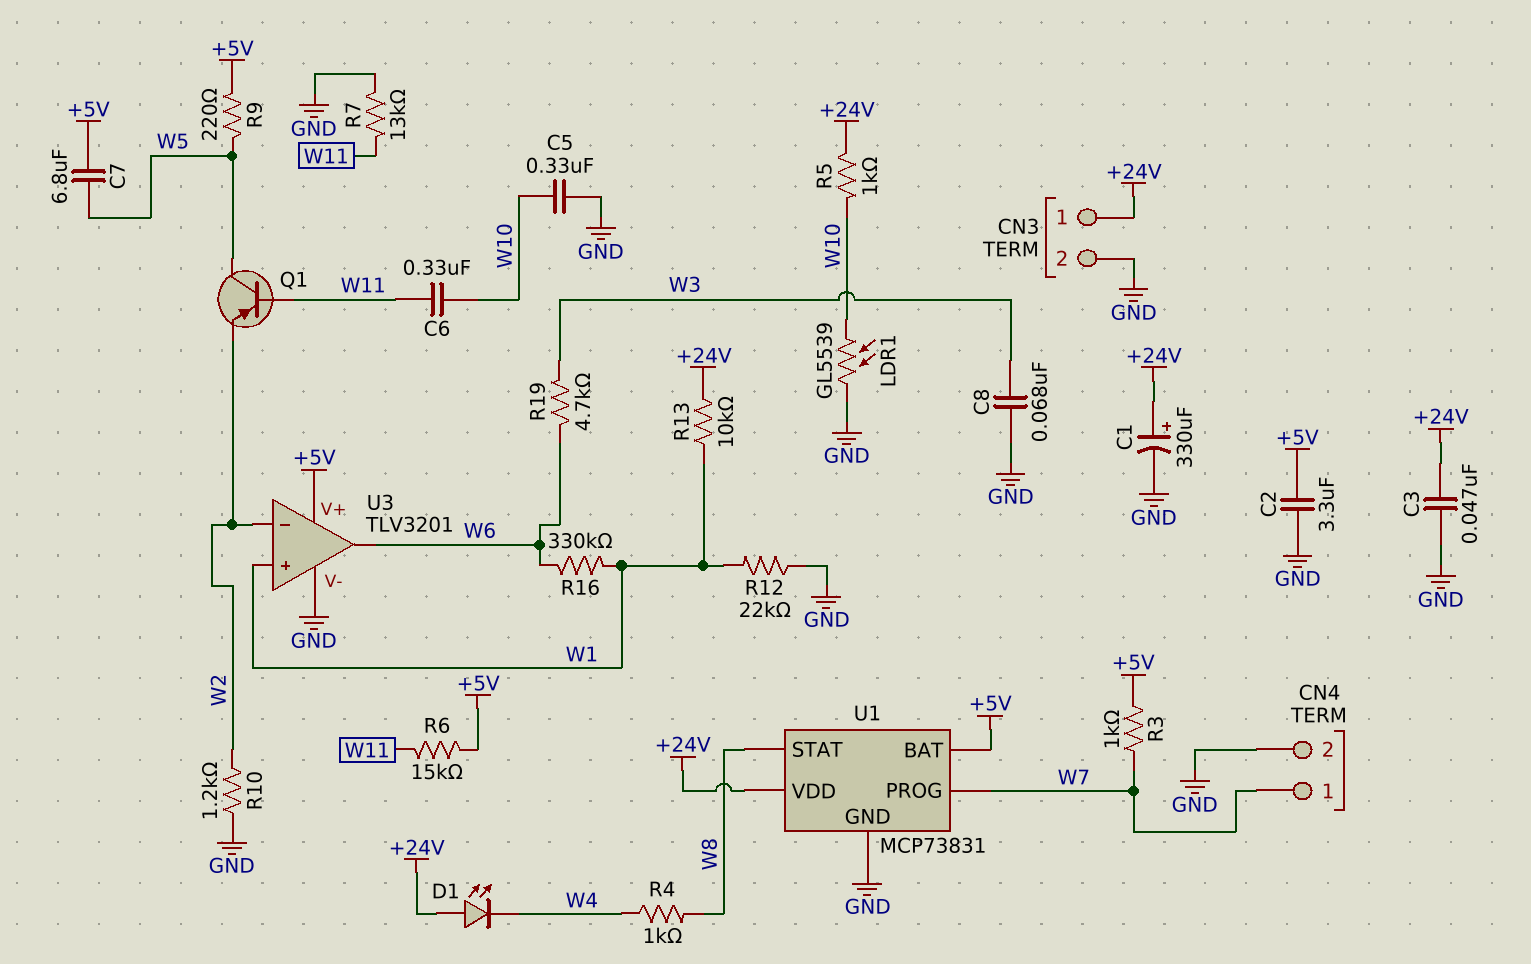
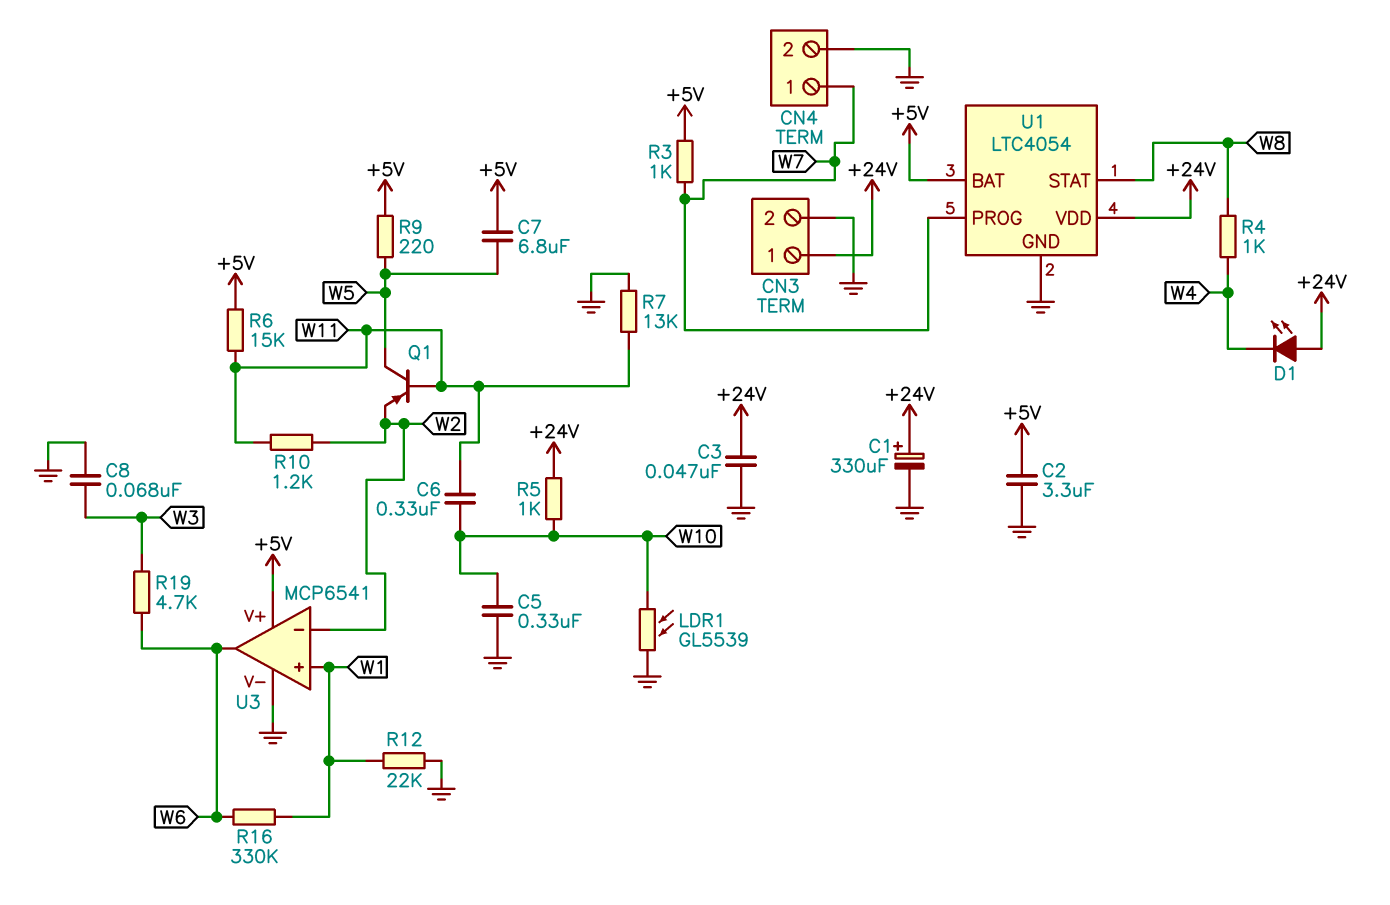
R10: 1.2k (GND, W2) -> 1.2k (W2, W11)
R13: 10k (+24V, W1) -> none
U1: MCP73831 -> LTC4054
U3: TLV3201 -> MCP6541

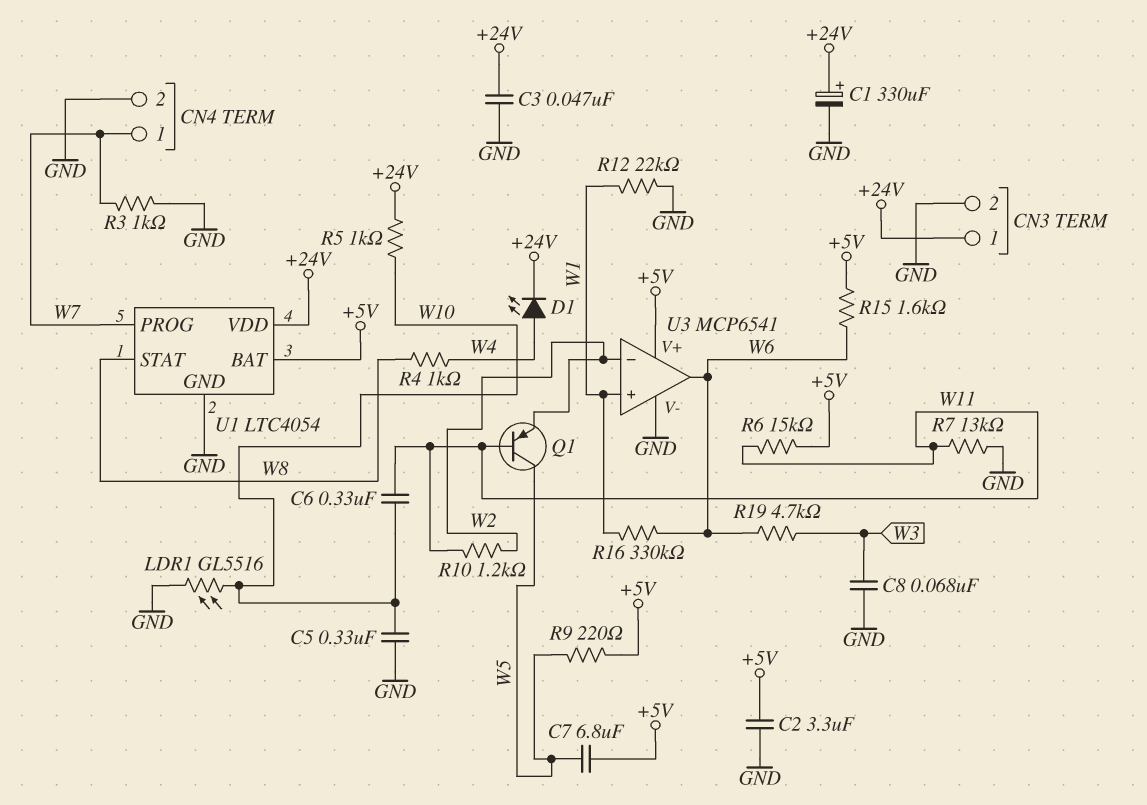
D1: LED (A +24V, K W4) -> LED (A W4, K +24V)
LDR1: GL5539 (GND, W10) -> GL5516 (GND, W10)
R3: 1k (+5V, W7) -> 1k (GND, W7)
R15: none -> 1.6k (+5V, W6)

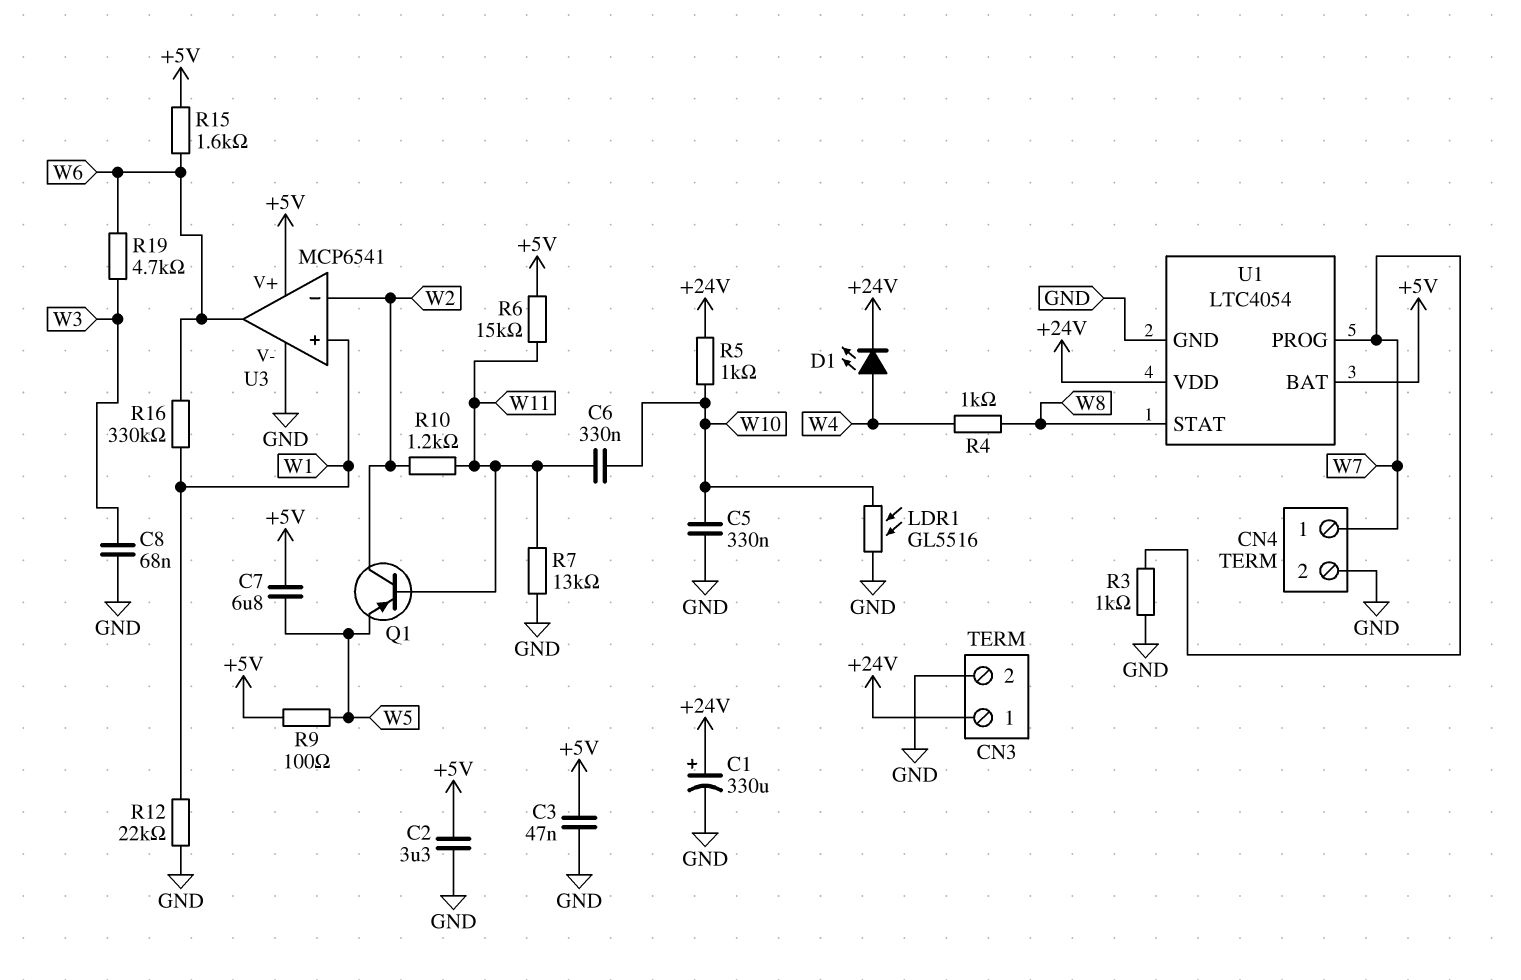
C3: 47nF (+24V, GND) -> 47nF (+5V, GND)
Q1: PNP (B W11, C W5, E W2) -> PNP (B W11, C W2, E W5)
R9: 220 (+5V, W5) -> 100 (+5V, W5)

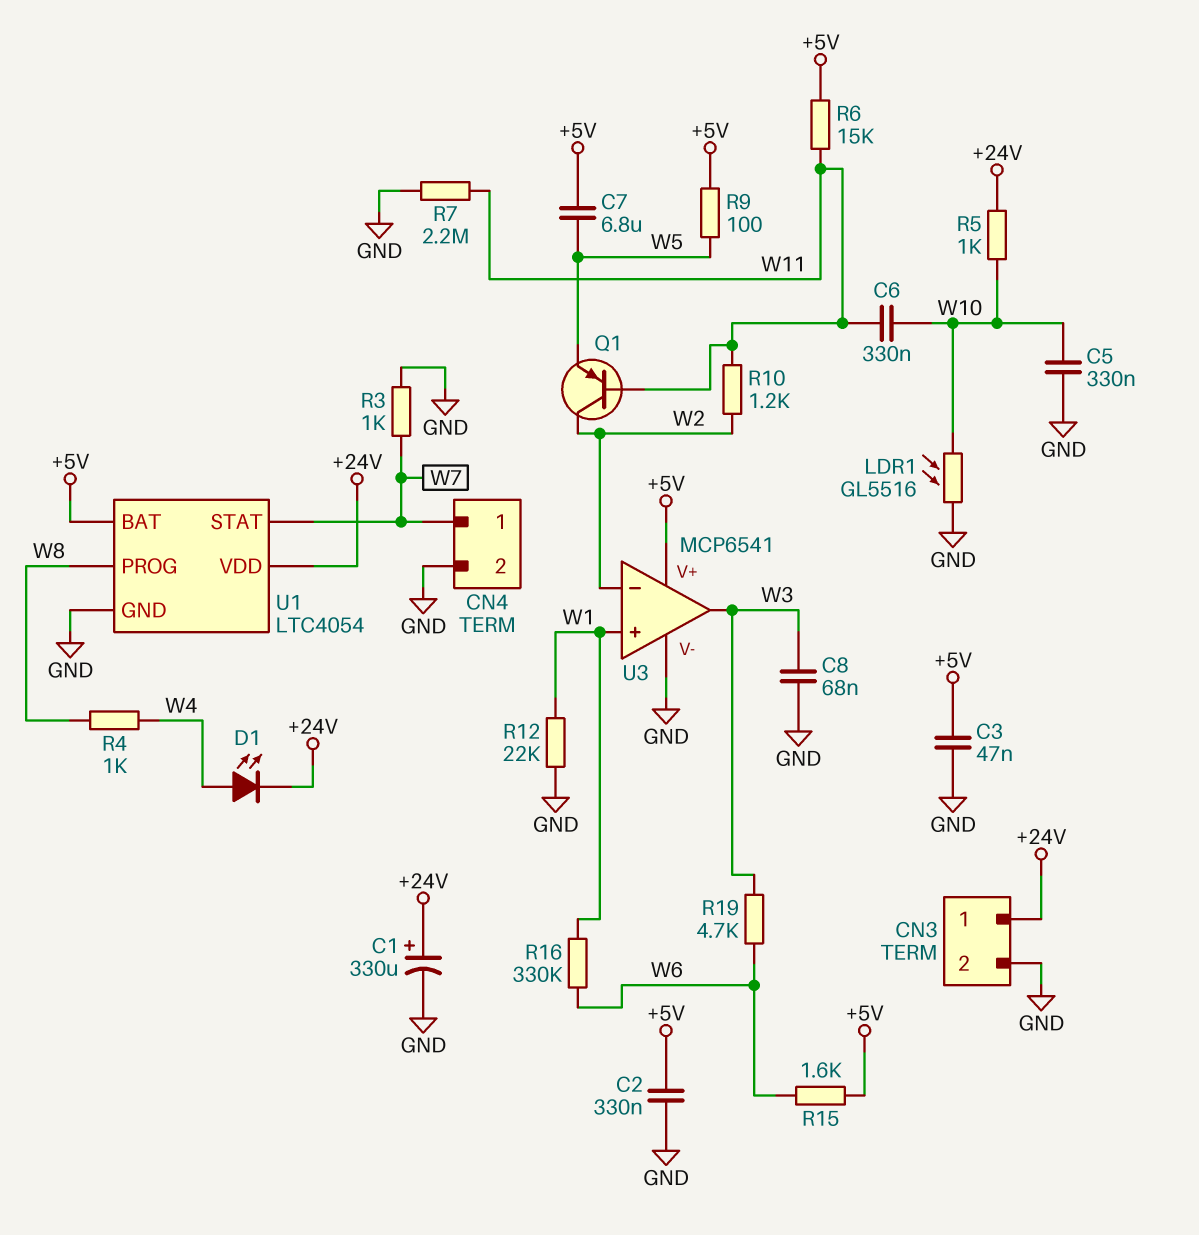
C2: 3.3uF (+5V, GND) -> 330nF (+5V, GND)
R7: 13k (GND, W11) -> 2.2M (GND, W11)
U1 pin PROG: W7 -> W8
U1 pin STAT: W8 -> W7
U3 pin out: W6 -> W3

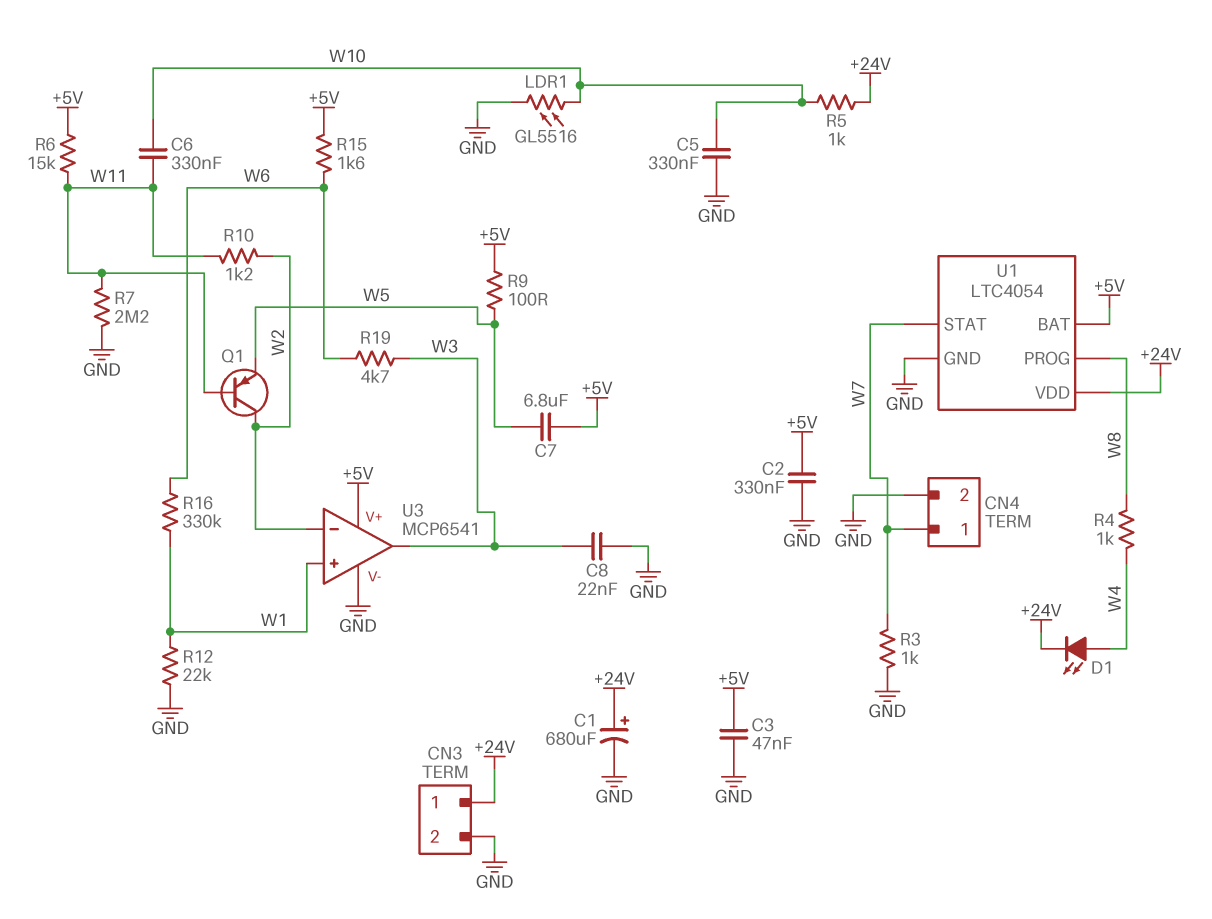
C1: 330uF (plus +24V, minus GND) -> 680uF (plus +24V, minus GND)
C8: 68nF (GND, W3) -> 22nF (GND, W3)

